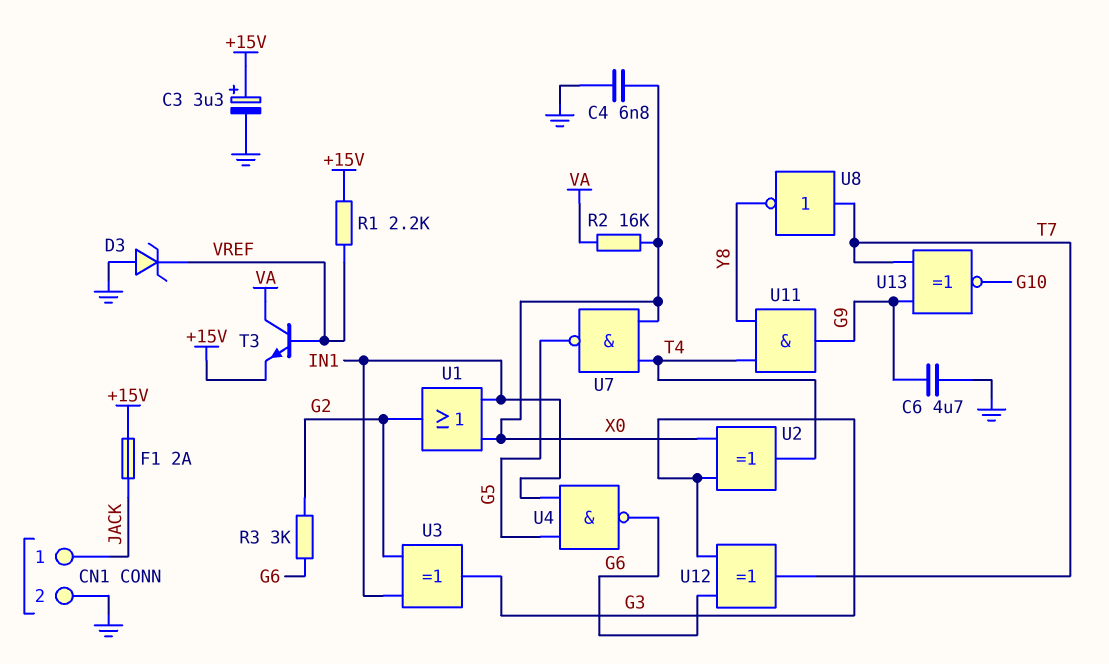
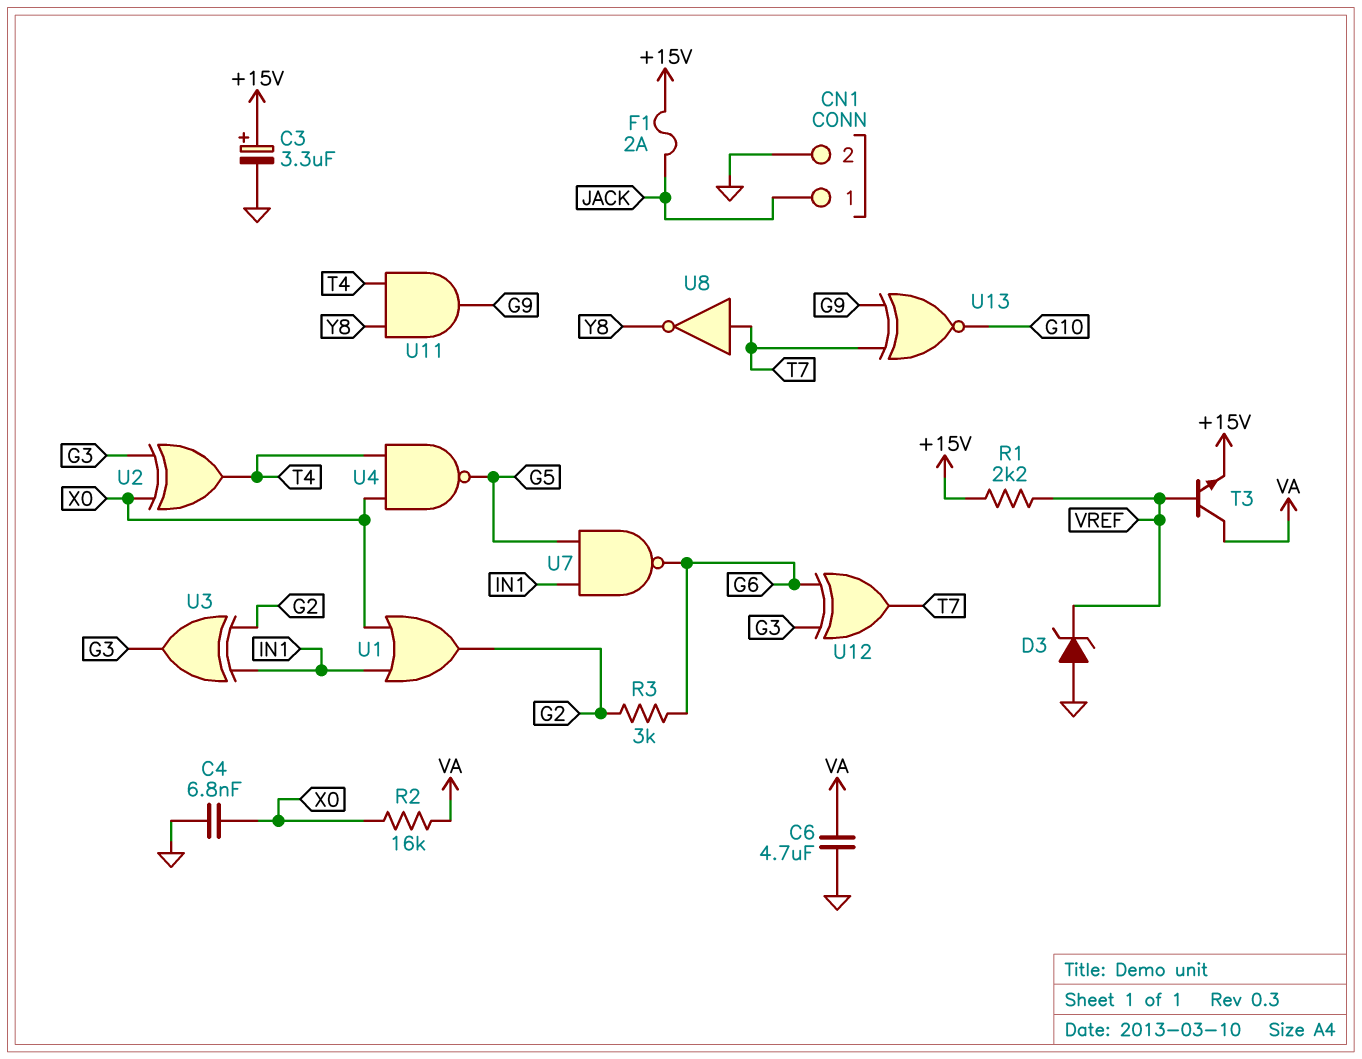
C6: 4.7uF (G9, GND) -> 4.7uF (GND, VA)
U4: NAND (in G5, in IN1, out G6) -> NAND (in T4, in X0, out G5)
U7: NAND (in T4, in X0, out G5) -> NAND (in G5, in IN1, out G6)

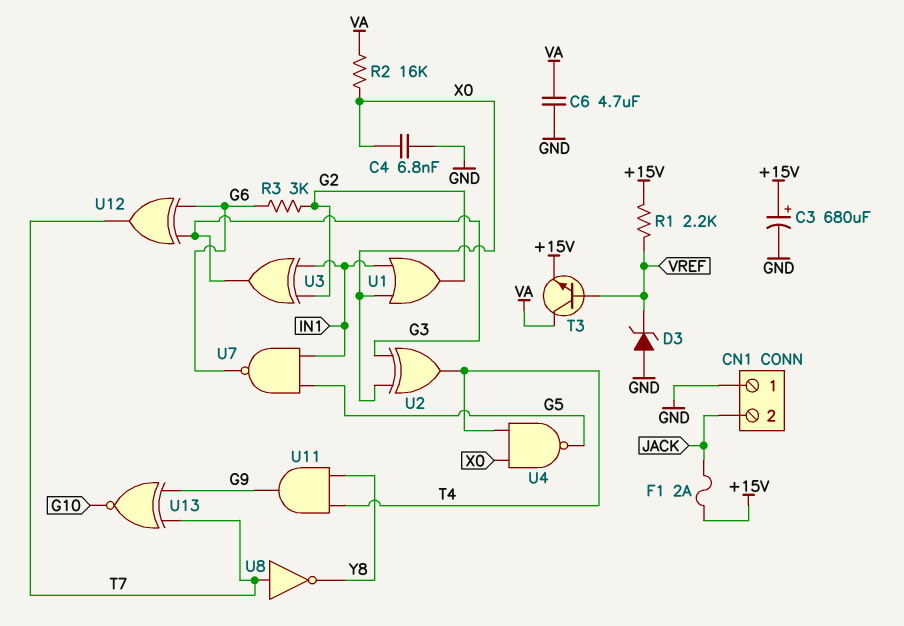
C3: 3.3uF (plus +15V, minus GND) -> 680uF (plus +15V, minus GND)
CN1 pin 1: JACK -> GND
CN1 pin 2: GND -> JACK

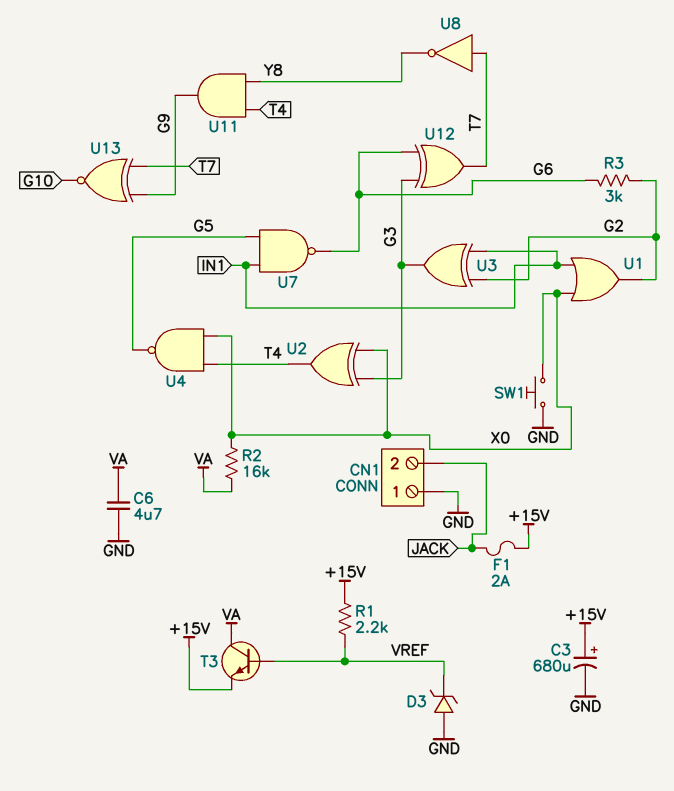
C4: 6.8nF (GND, X0) -> none
SW1: none -> button (GND, X0)

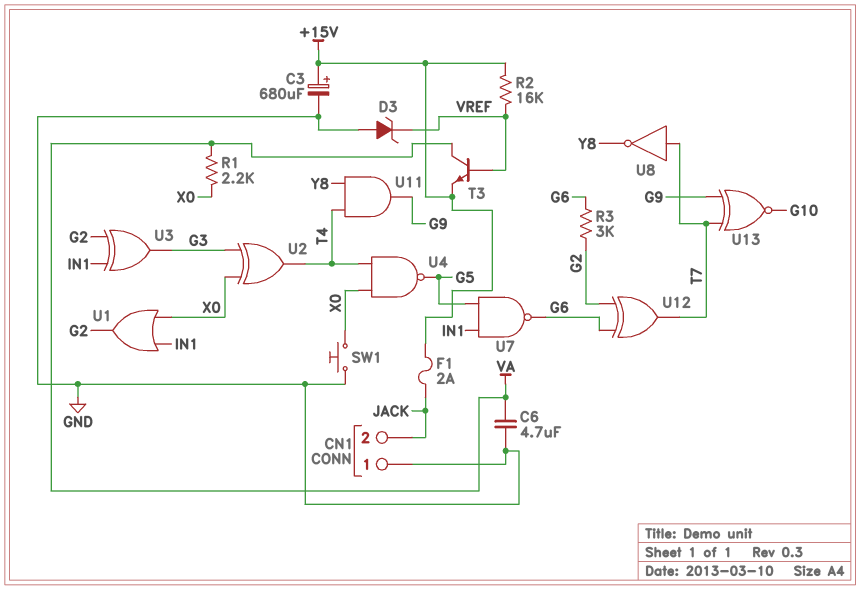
R1: 2.2k (+15V, VREF) -> 2.2k (VA, X0)
R2: 16k (VA, X0) -> 16k (+15V, VREF)
U12: XOR (in G3, in G6, out T7) -> XOR (in G2, in G6, out T7)

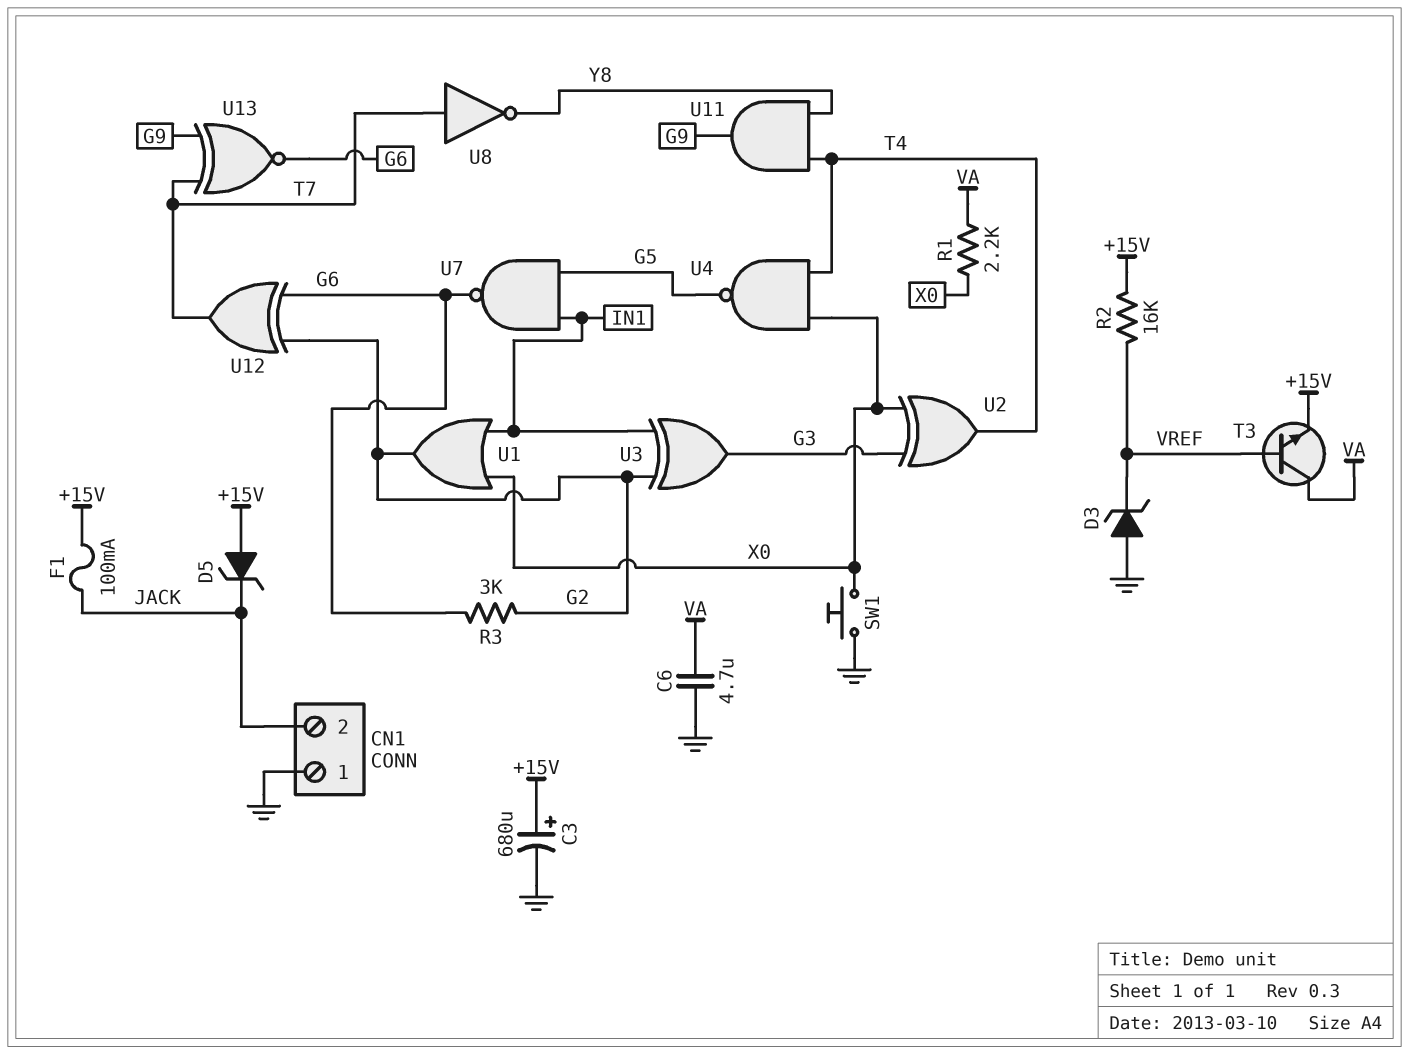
D5: none -> zener (A +15V, K JACK)
F1: 2A (+15V, JACK) -> 100mA (+15V, JACK)
U13: XNOR (in G9, in T7, out G10) -> XNOR (in G9, in T7, out G6)

